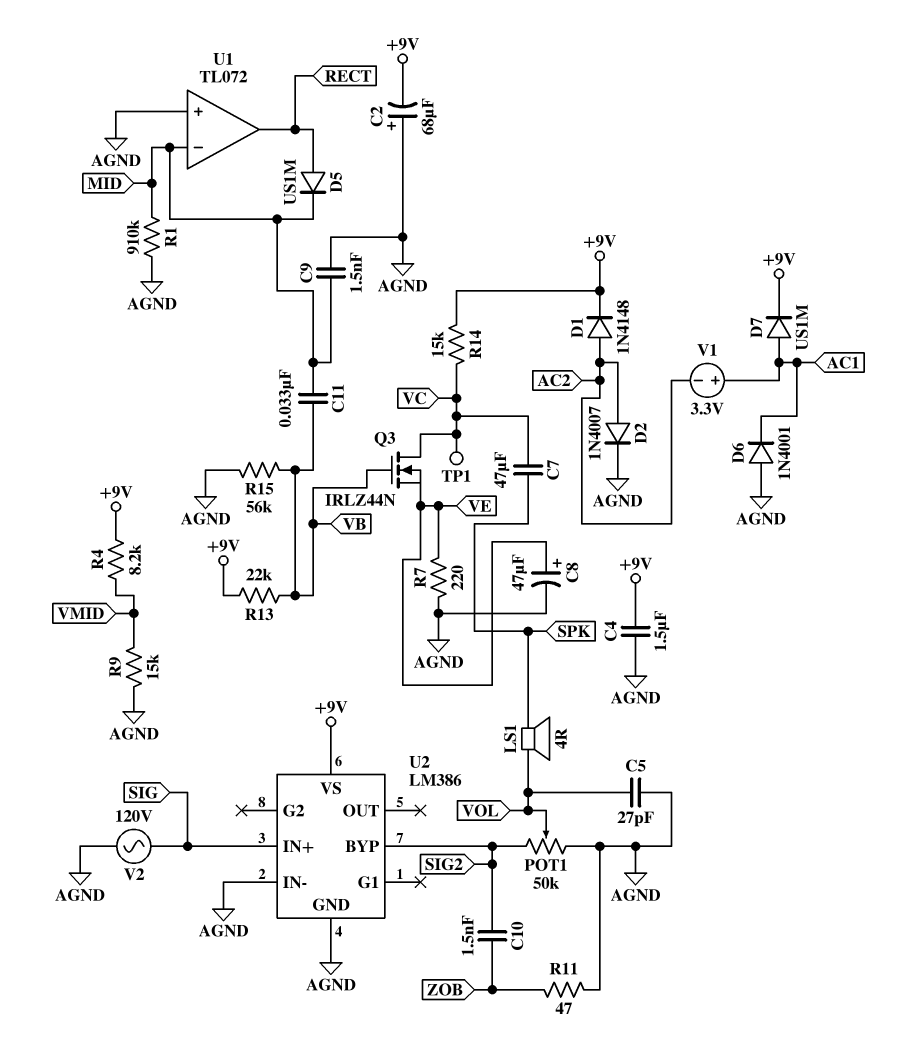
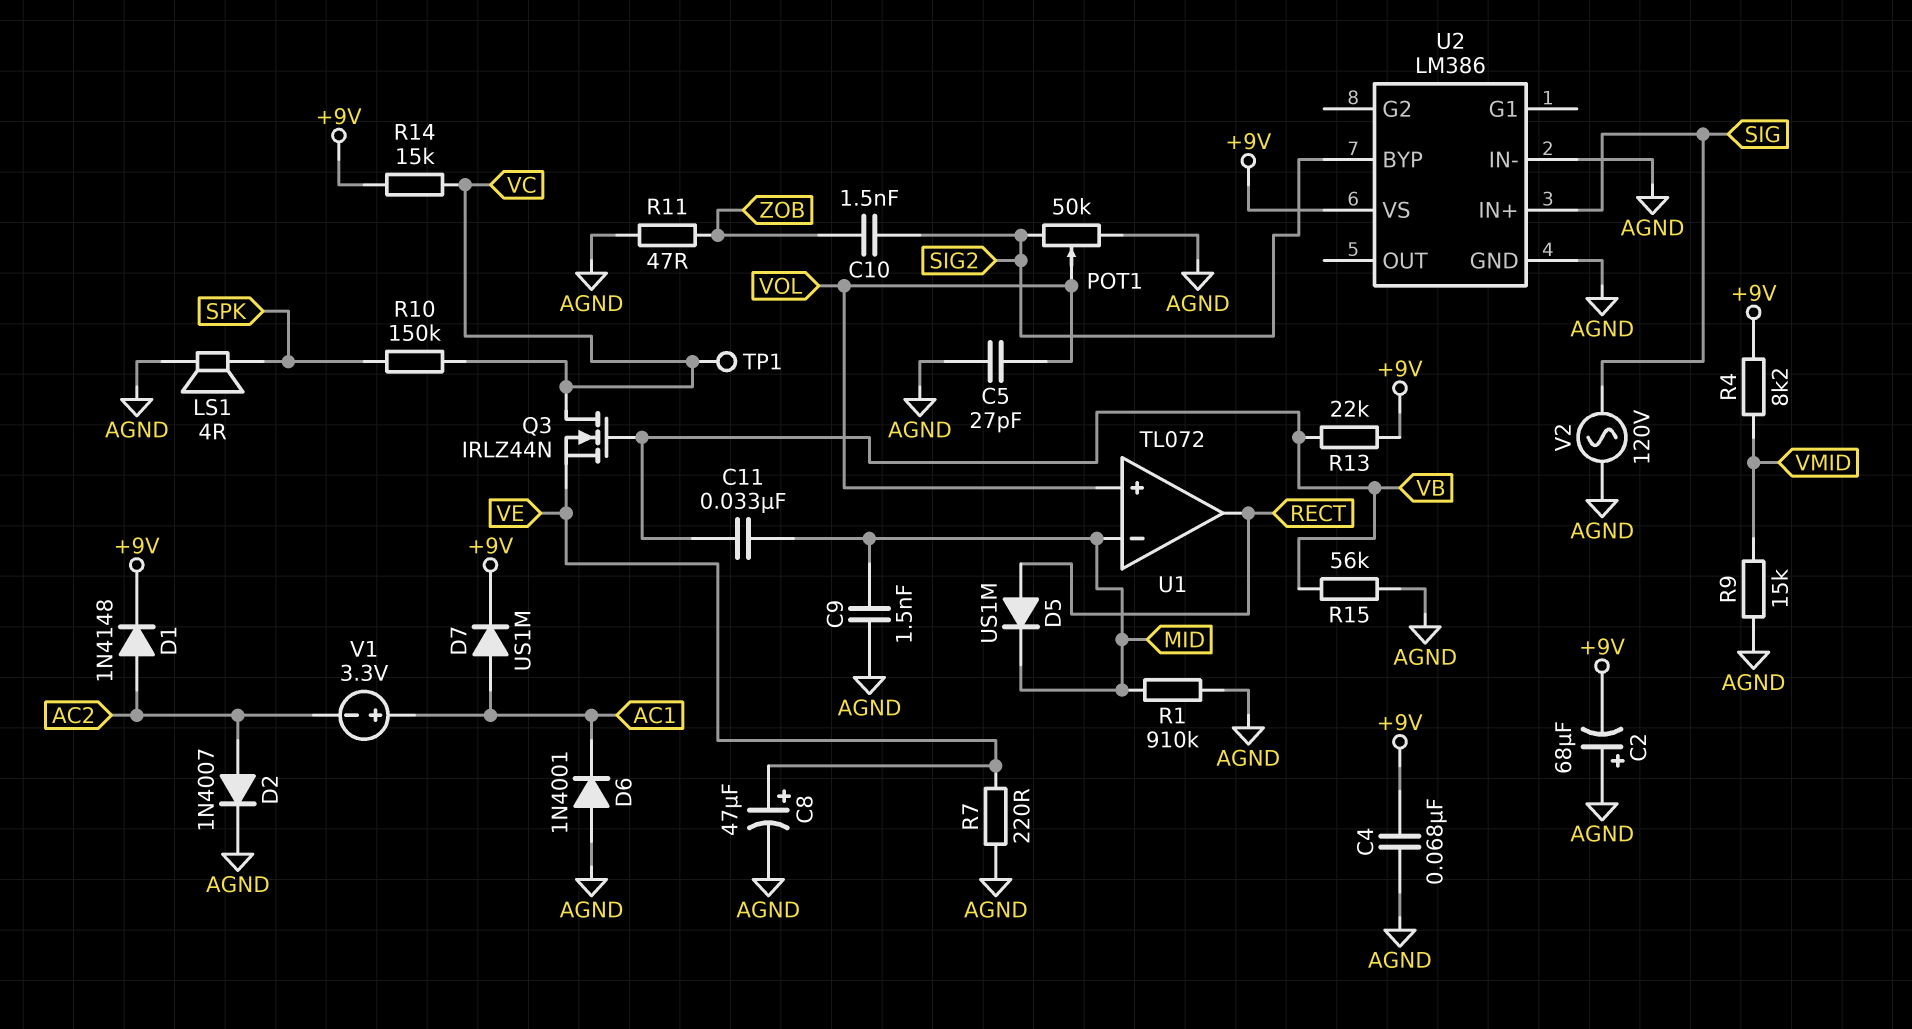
C4: 1.5uF (+9V, AGND) -> 68nF (+9V, AGND)
C7: 47uF (SPK, VC) -> none
LS1: speaker 4R (SPK, VOL) -> speaker 4R (AGND, SPK)
R10: none -> 150k (SPK, VC)
U1 pin in+: AGND -> VOL

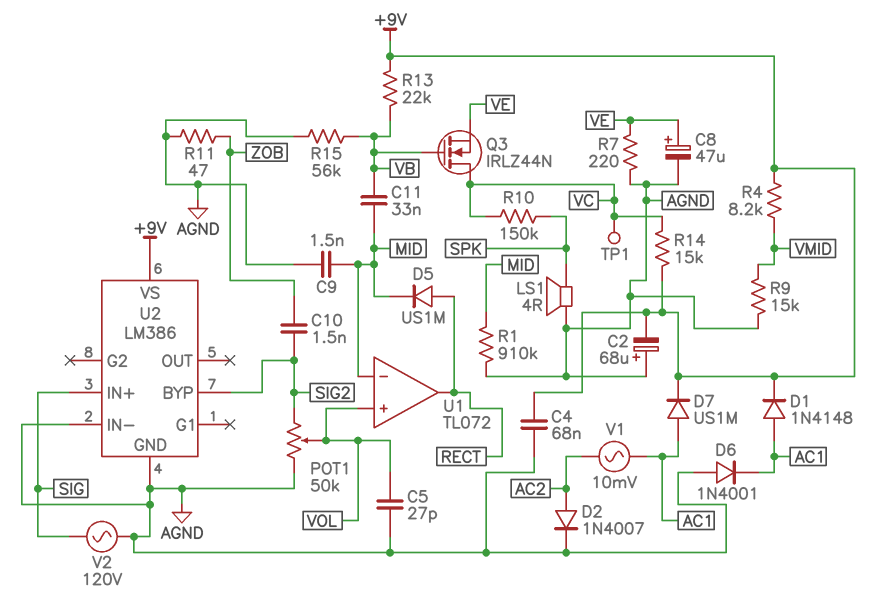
D1: diode 1N4148 (A AC2, K +9V) -> diode 1N4148 (A AC1, K +9V)
V1: 3.3V (plus AC1, minus AC2) -> AC 10mV (AC1, AC2)

